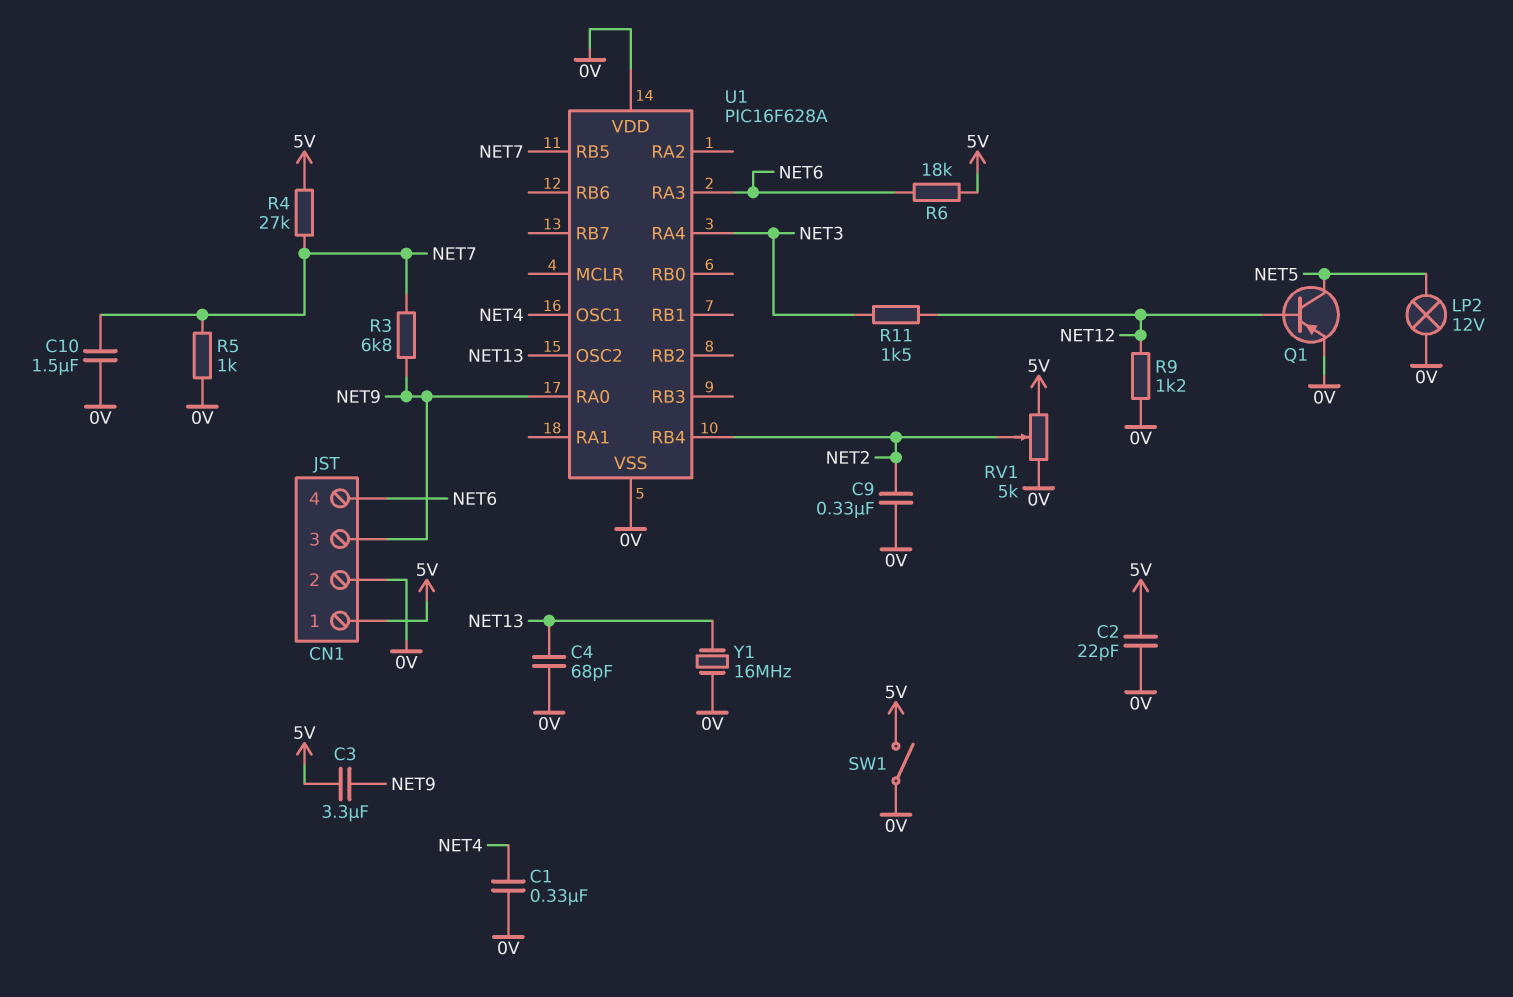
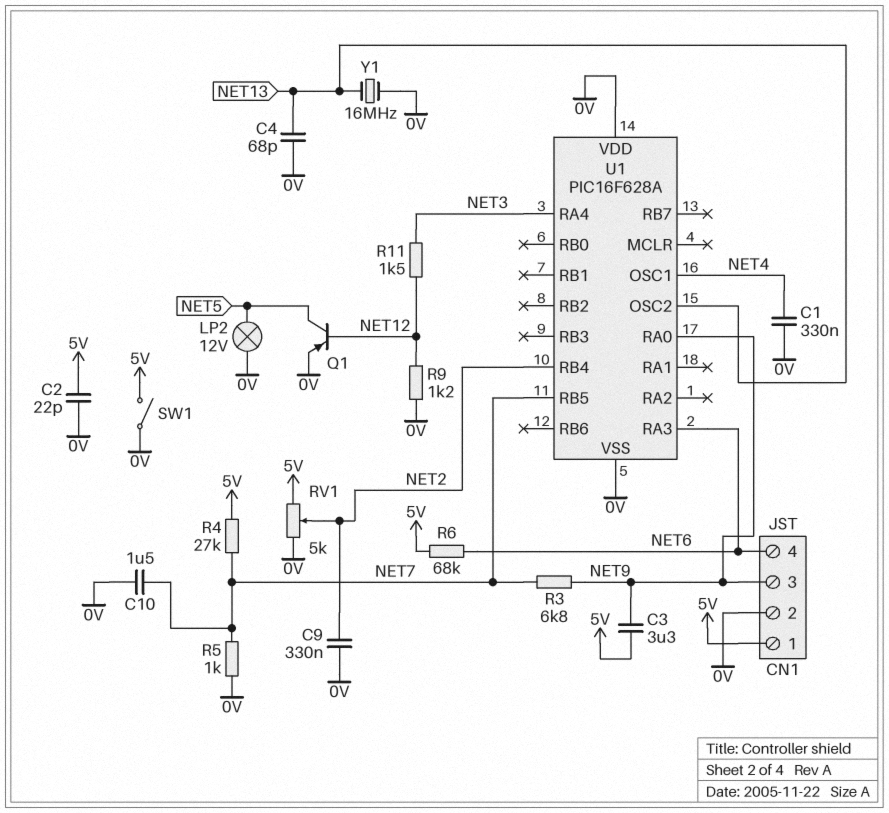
R6: 18k (5V, NET6) -> 68k (5V, NET6)

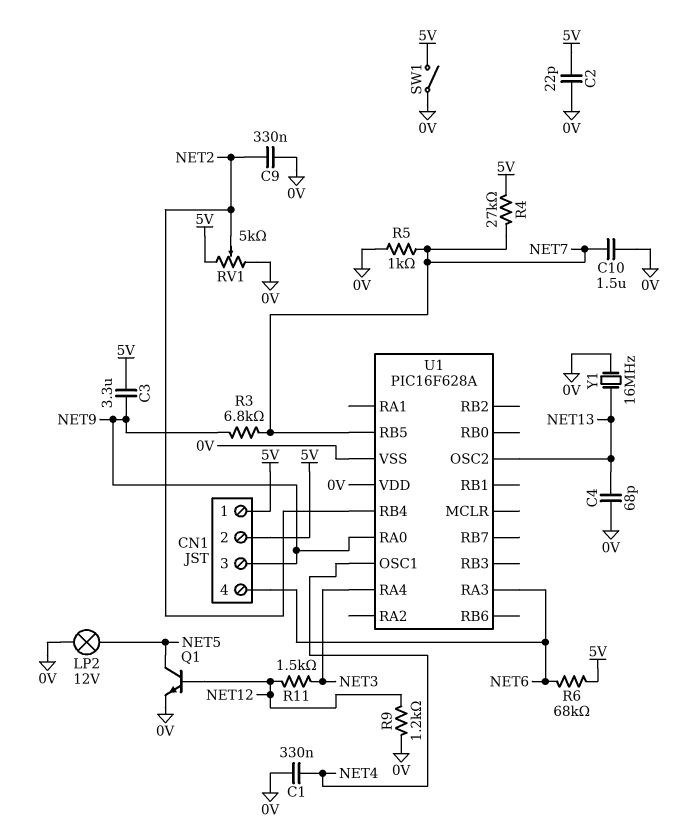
CN1 pin 2: 0V -> 5V
Q1: PNP (B NET12, C NET5, E 0V) -> NPN (B NET12, C NET5, E 0V)

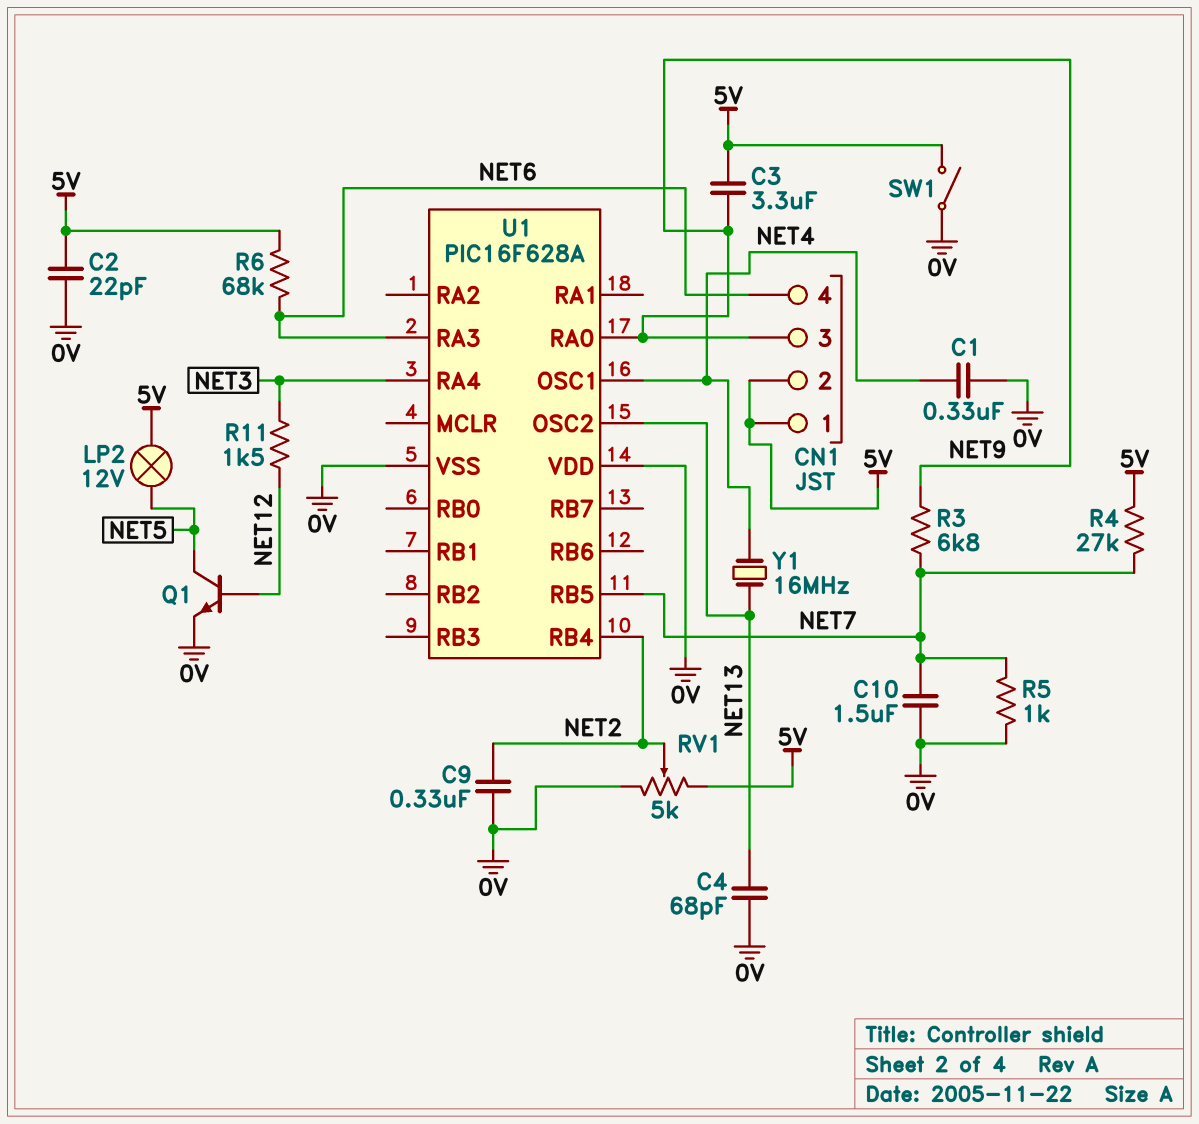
LP2: lamp 12V (0V, NET5) -> lamp 12V (5V, NET5)
R9: 1.2k (0V, NET12) -> none
Y1: 16MHz (0V, NET13) -> 16MHz (NET4, NET13)

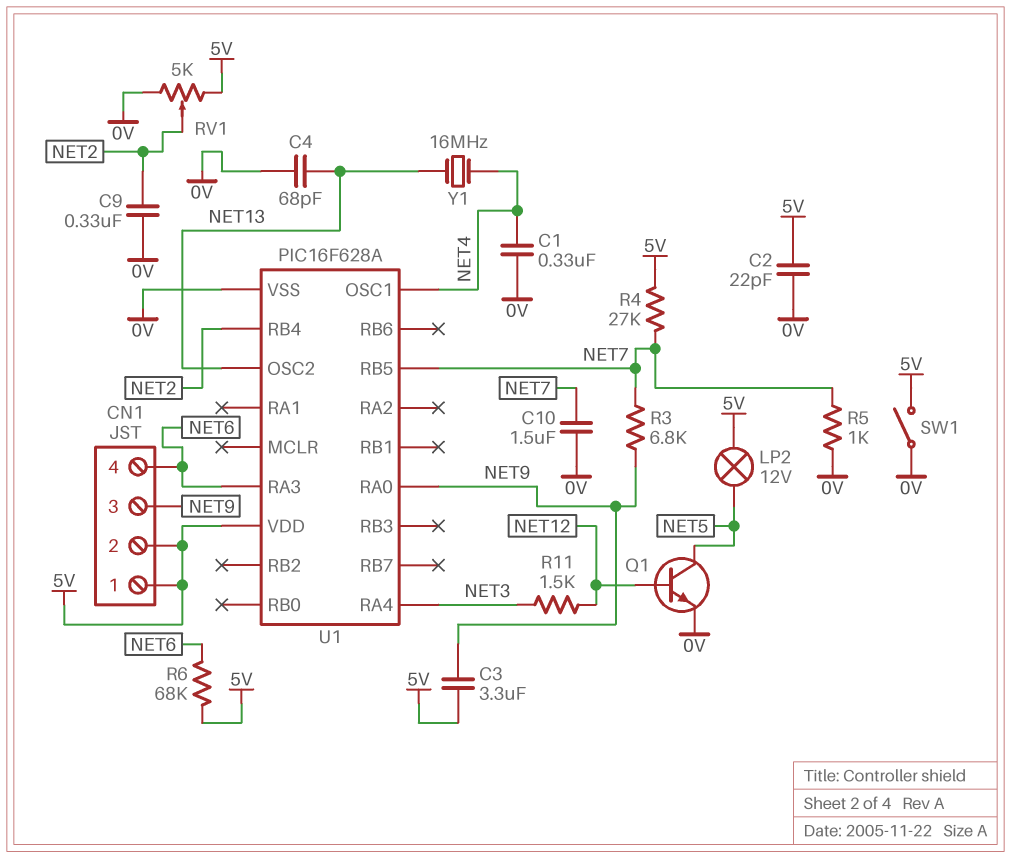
U1 pin VDD: 0V -> 5V

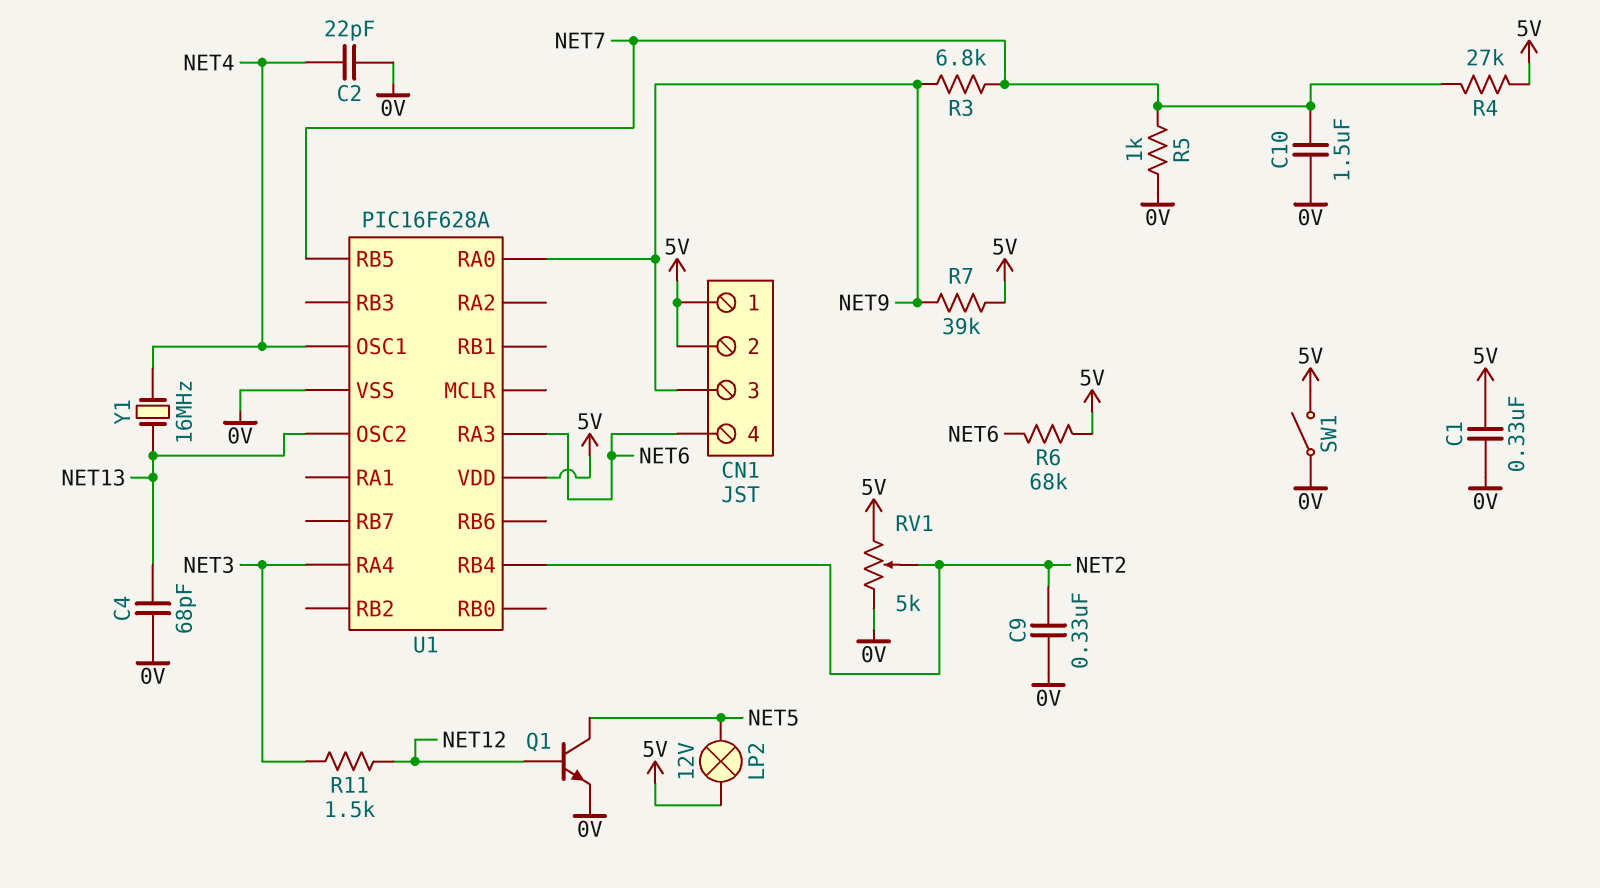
C1: 330nF (0V, NET4) -> 330nF (0V, 5V)
C2: 22pF (0V, 5V) -> 22pF (0V, NET4)
C3: 3.3uF (5V, NET9) -> none
R7: none -> 39k (5V, NET9)

